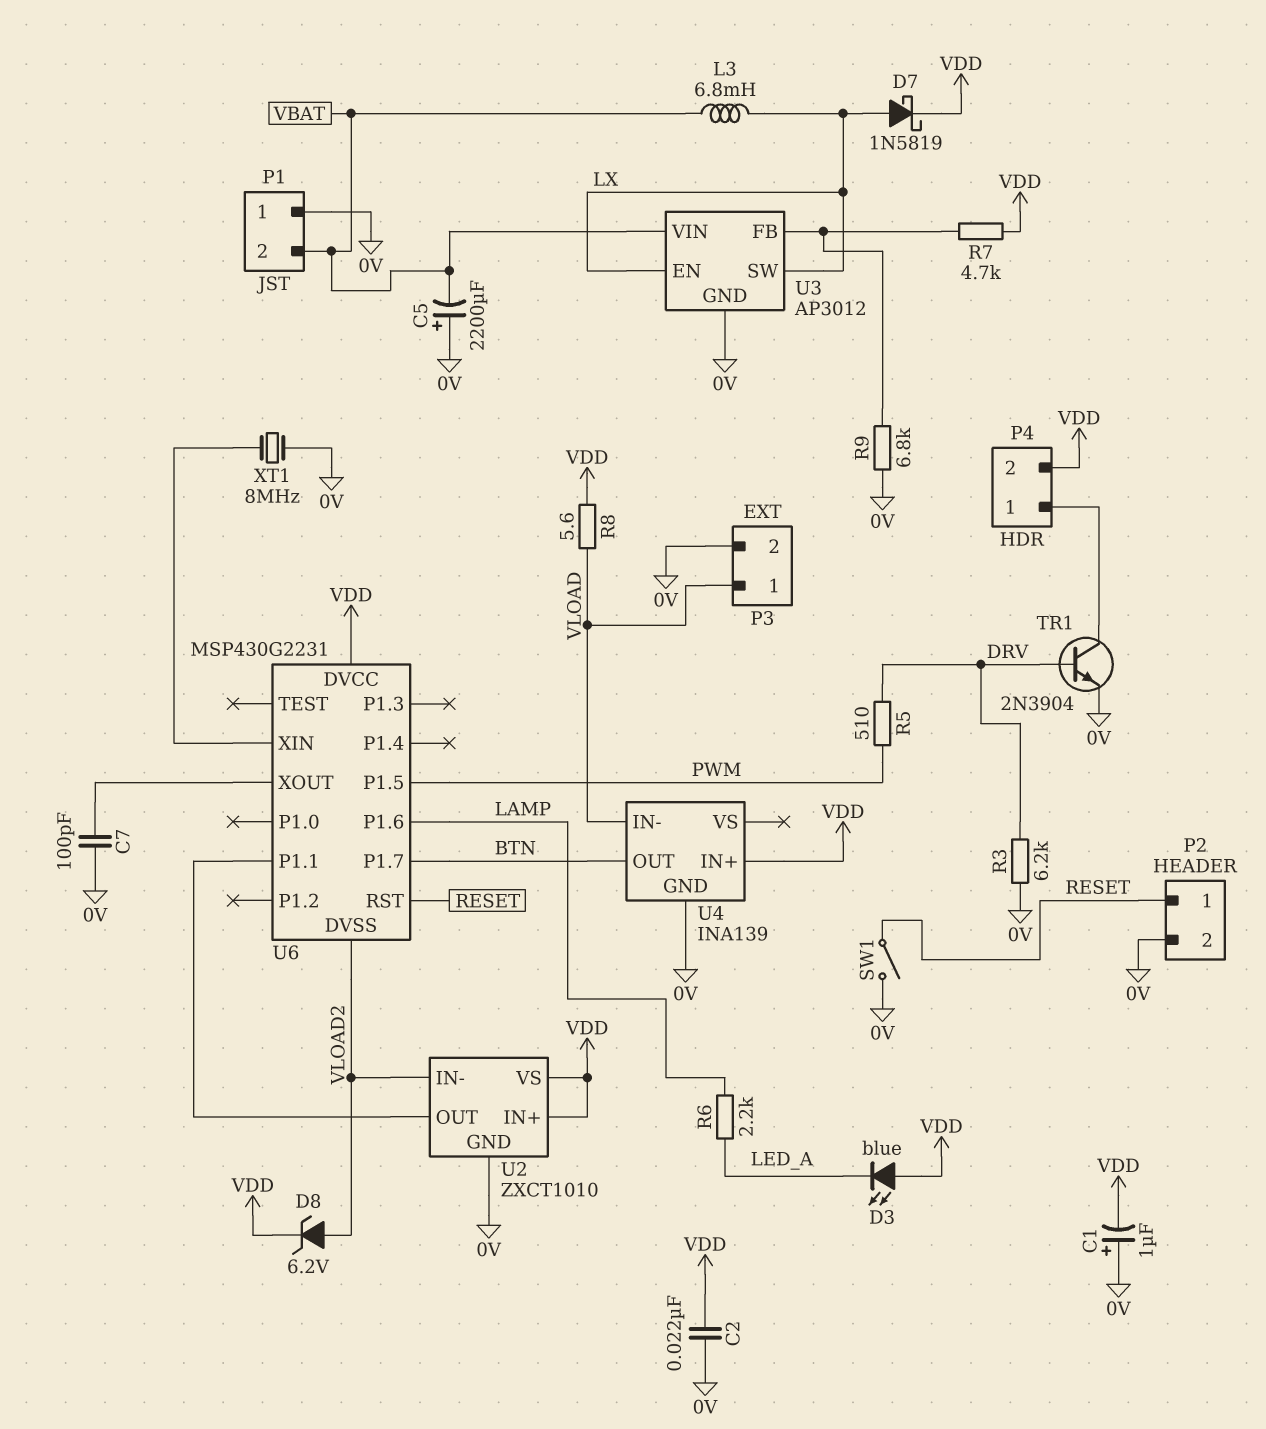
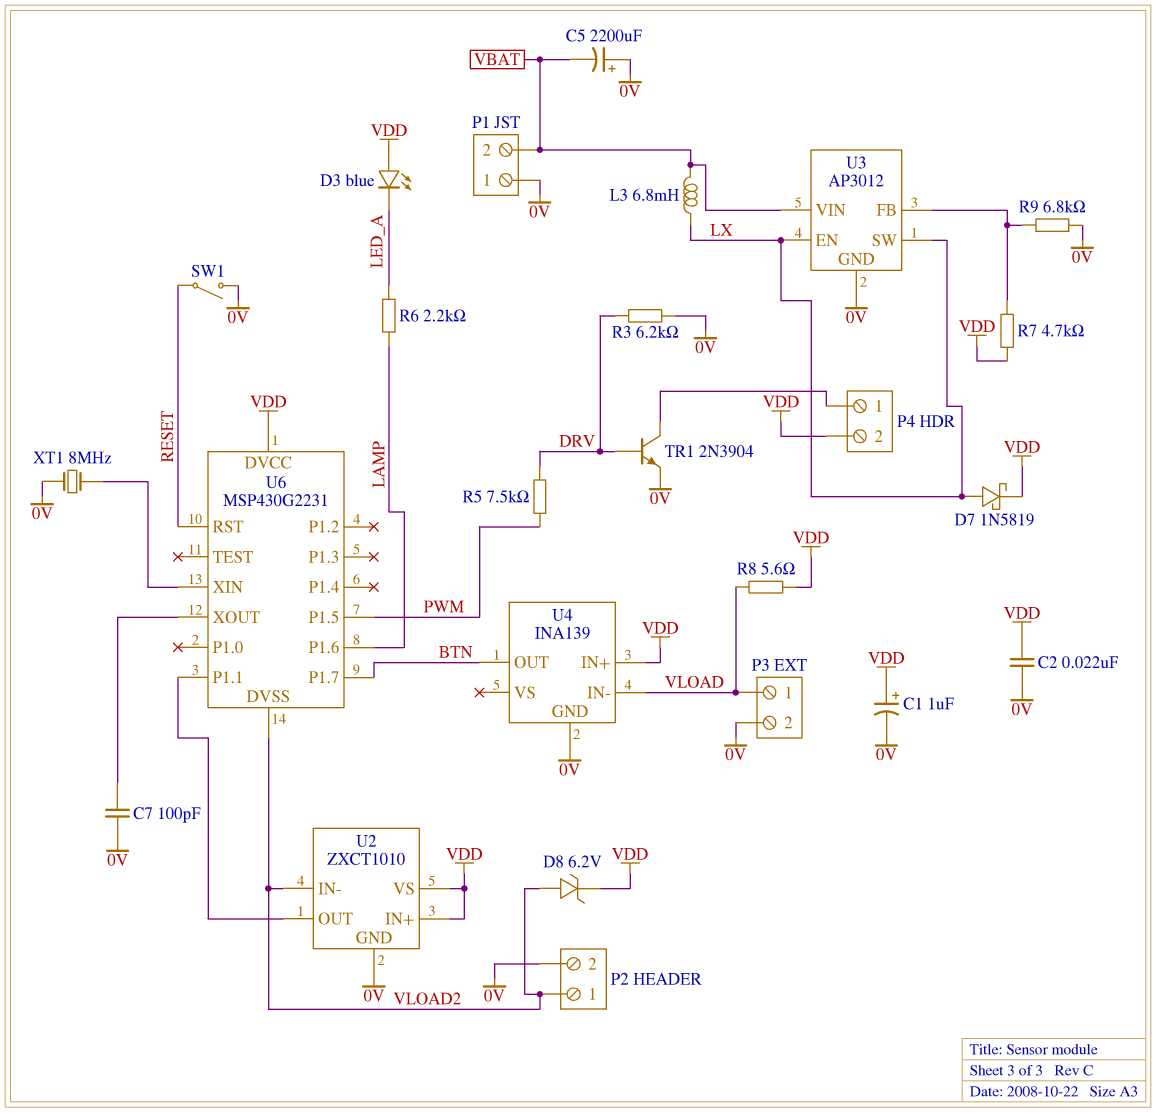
C1: 1uF (plus 0V, minus VDD) -> 1uF (plus VDD, minus 0V)
P2 pin 1: RESET -> VLOAD2
R5: 510 (DRV, PWM) -> 7.5k (DRV, PWM)

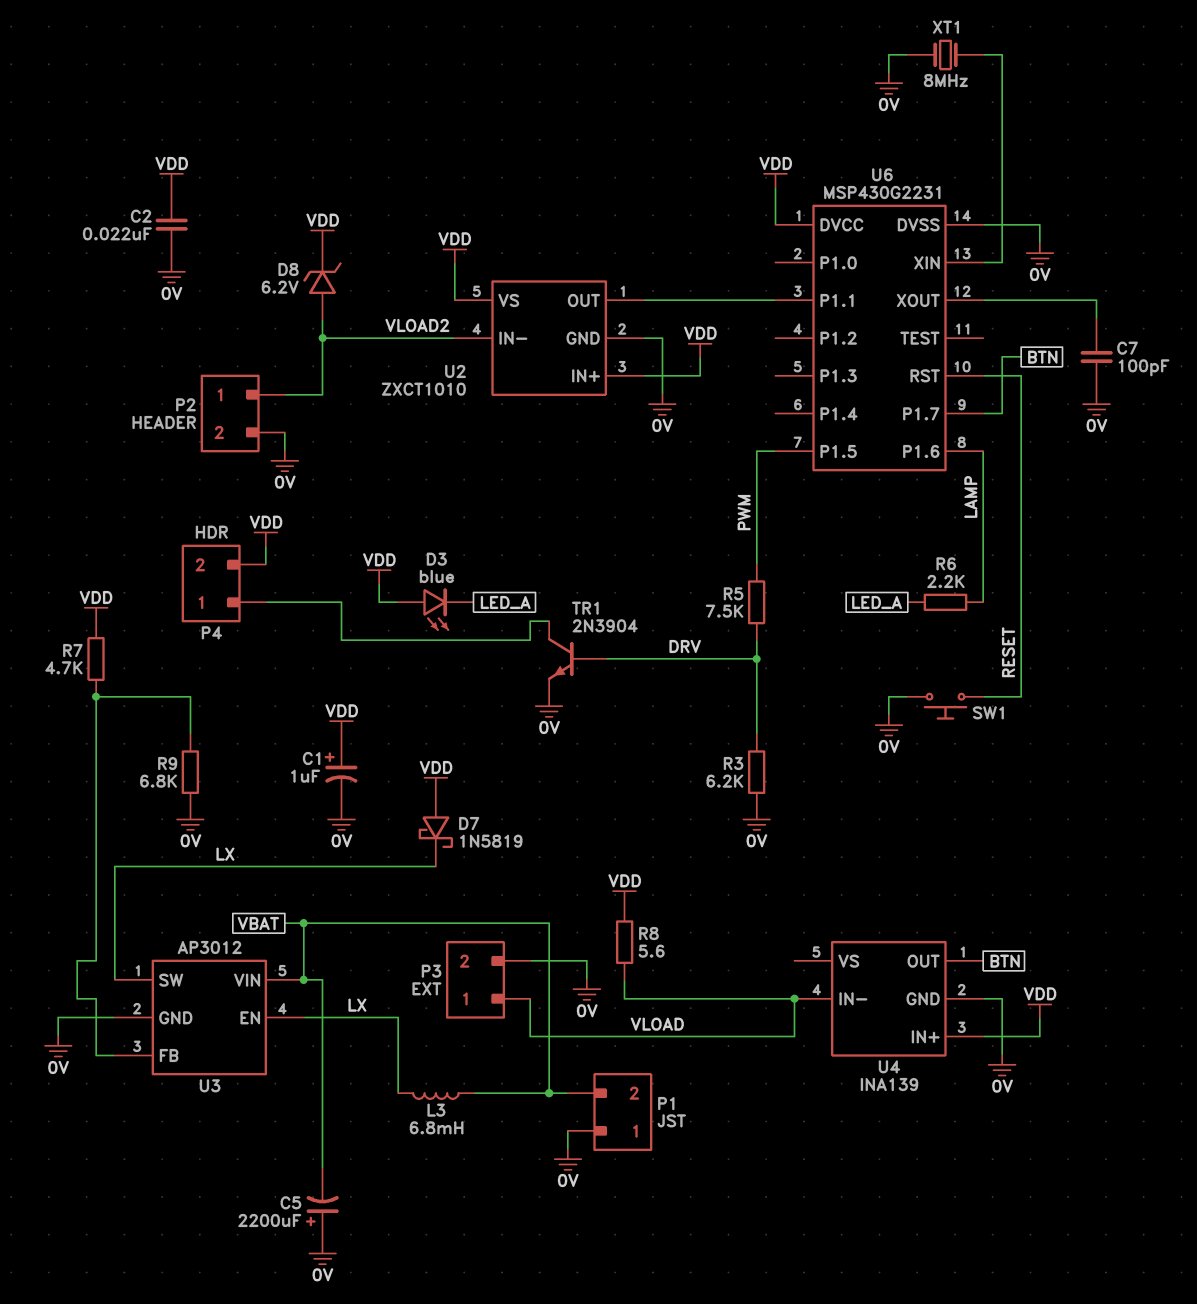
D7: schottky 1N5819 (A LX, K VDD) -> schottky 1N5819 (A VDD, K LX)
SW1: switch (0V, RESET) -> button (0V, RESET)
U6 pin DVSS: VLOAD2 -> 0V

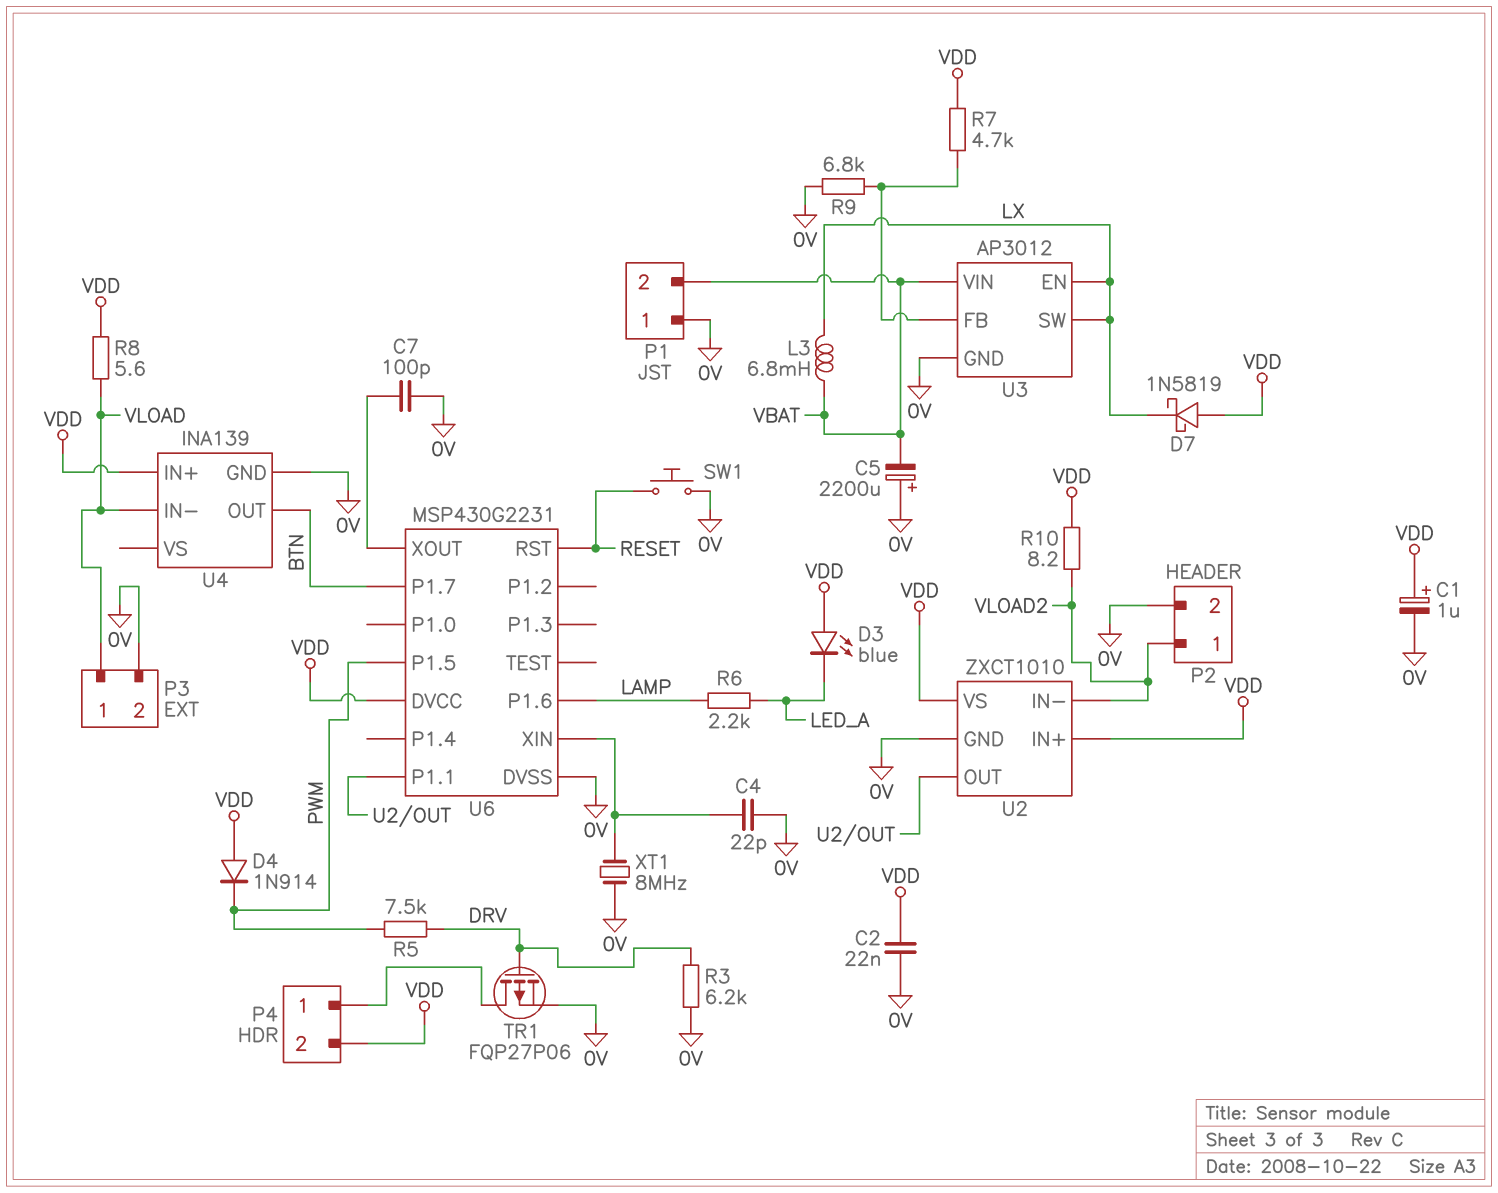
C4: none -> 22pF (0V, U6/XIN)
D4: none -> diode 1N914 (A VDD, K PWM)
D8: zener 6.2V (A VLOAD2, K VDD) -> none
R10: none -> 8.2 (VDD, VLOAD2)
TR1: NPN 2N3904 (B DRV, C P4/1, E 0V) -> PMOS FQP27P06 (G DRV, D P4/1, S 0V)

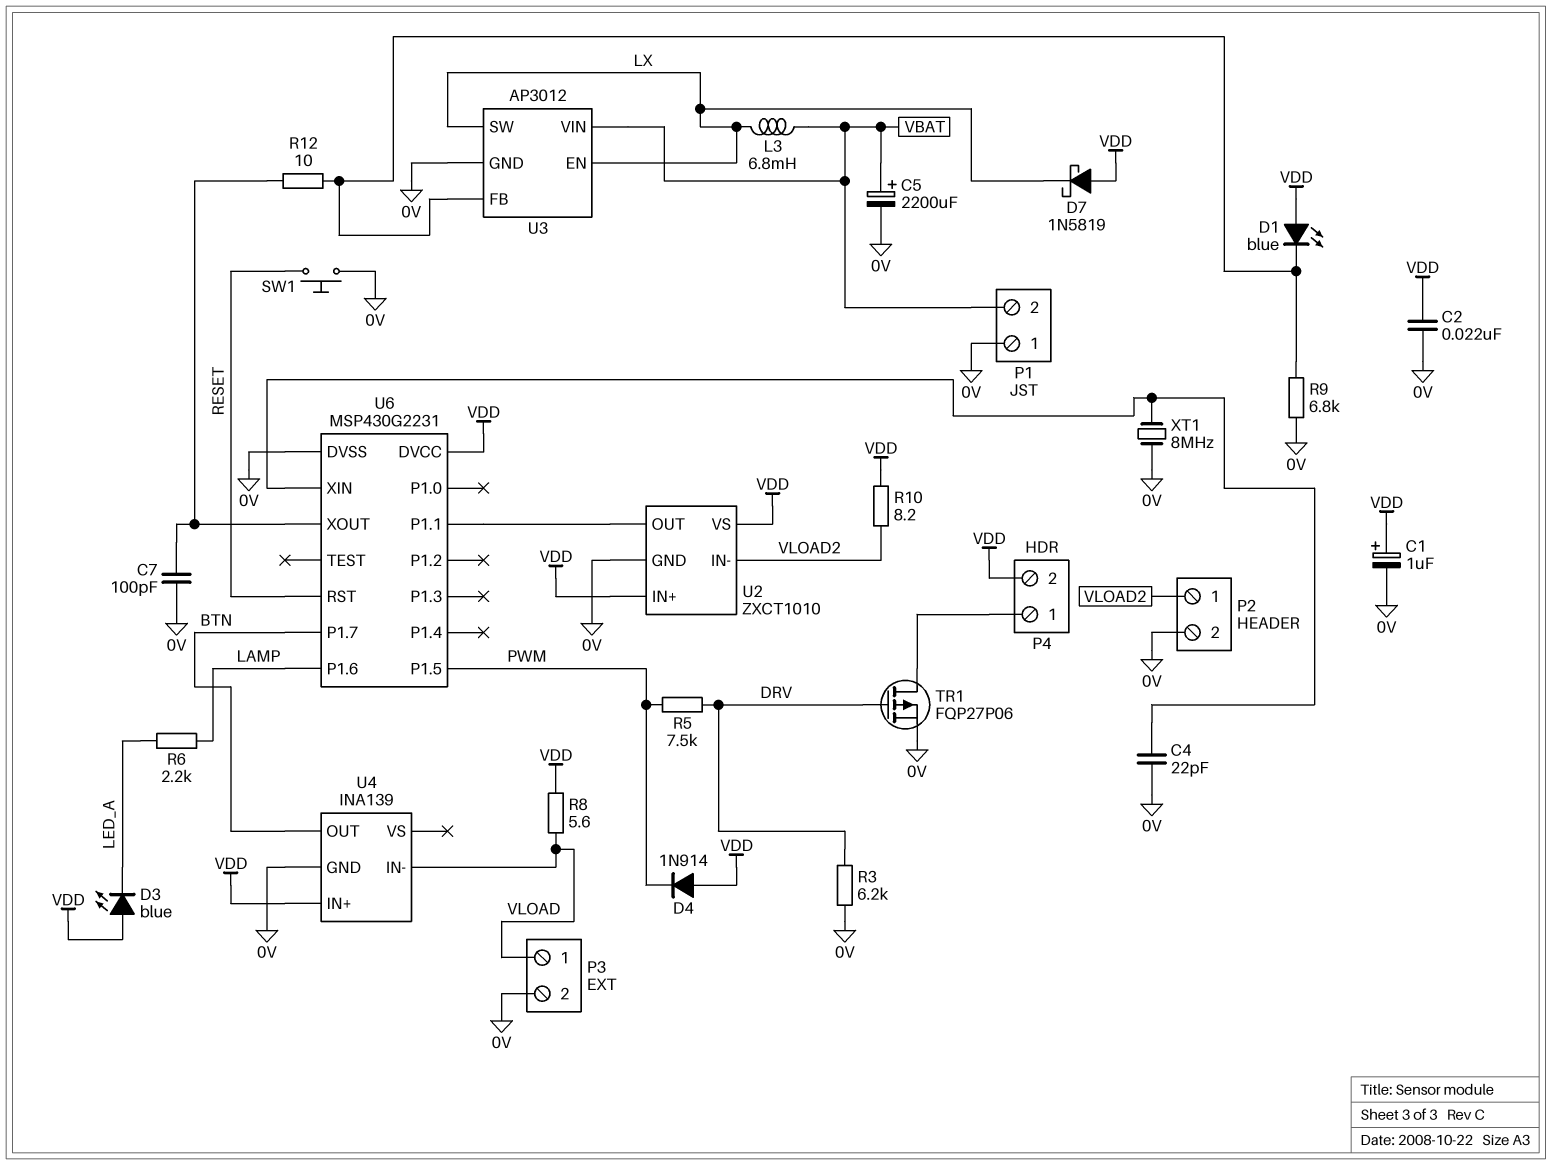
C5: 2200uF (plus 0V, minus VBAT) -> 2200uF (plus VBAT, minus 0V)
D1: none -> LED blue (A VDD, K U3/FB)
R7: 4.7k (U3/FB, VDD) -> none
R12: none -> 10 (U3/FB, U6/XOUT)

